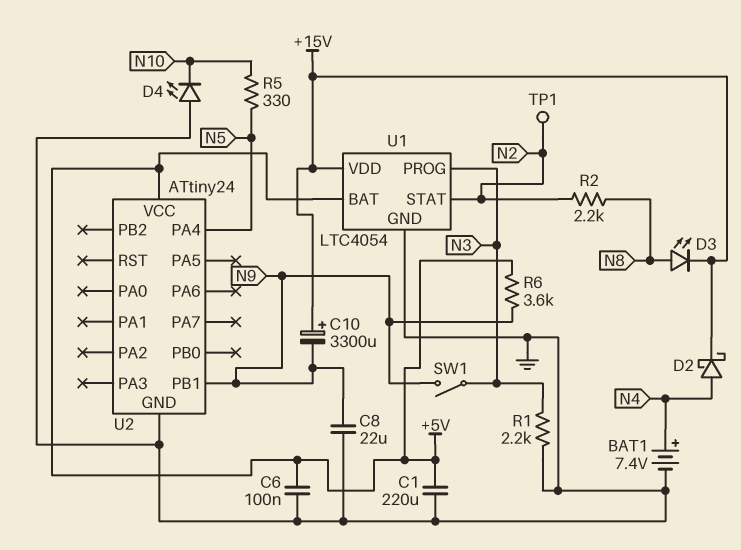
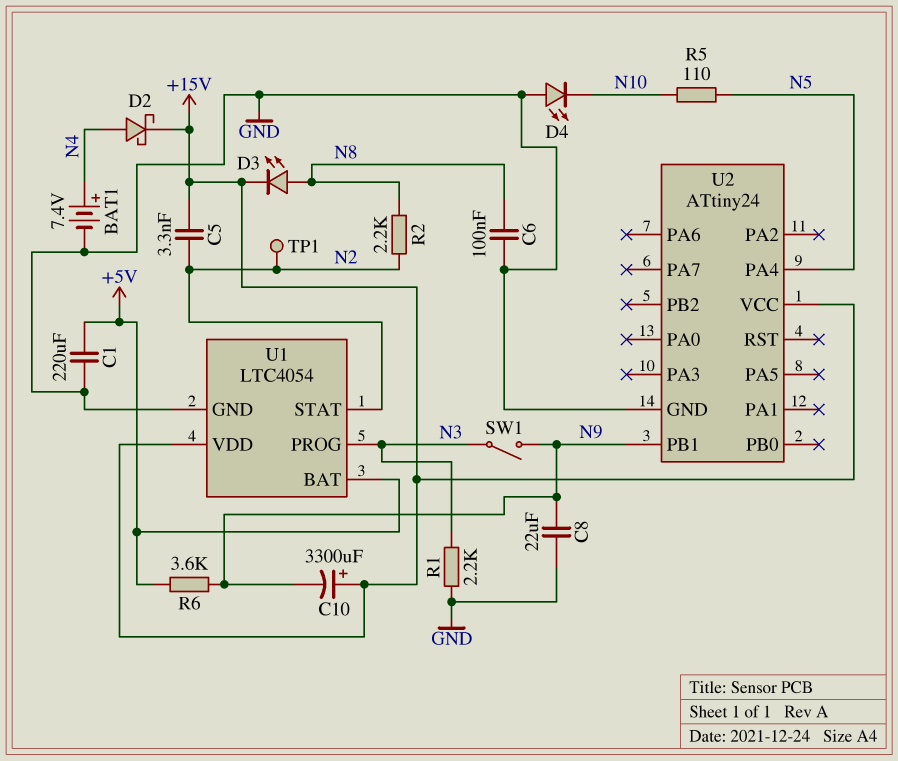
C5: none -> 3.3nF (+15V, N2)
C6: 100nF (+5V, GND) -> 100nF (GND, N8)
R5: 330 (N5, N10) -> 110 (N5, N10)
U2 pin VCC: +5V -> +15V

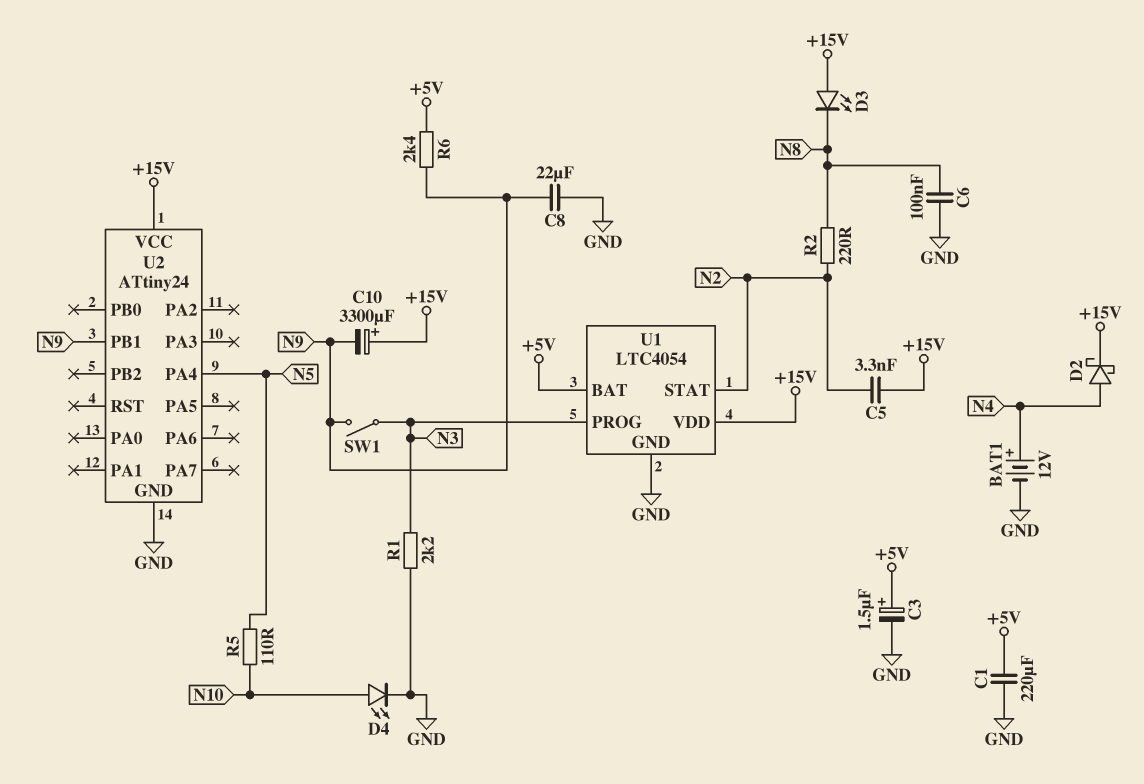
BAT1: 7.4V (plus N4, minus GND) -> 12V (plus N4, minus GND)
C3: none -> 1.5uF (plus +5V, minus GND)
D3: LED (A N8, K +15V) -> LED (A +15V, K N8)
D4: LED (A GND, K N10) -> LED (A N10, K GND)
R2: 2.2k (N2, N8) -> 220 (N2, N8)
R6: 3.6k (+5V, N9) -> 2.4k (+5V, N9)
TP1: test point (N2) -> none

